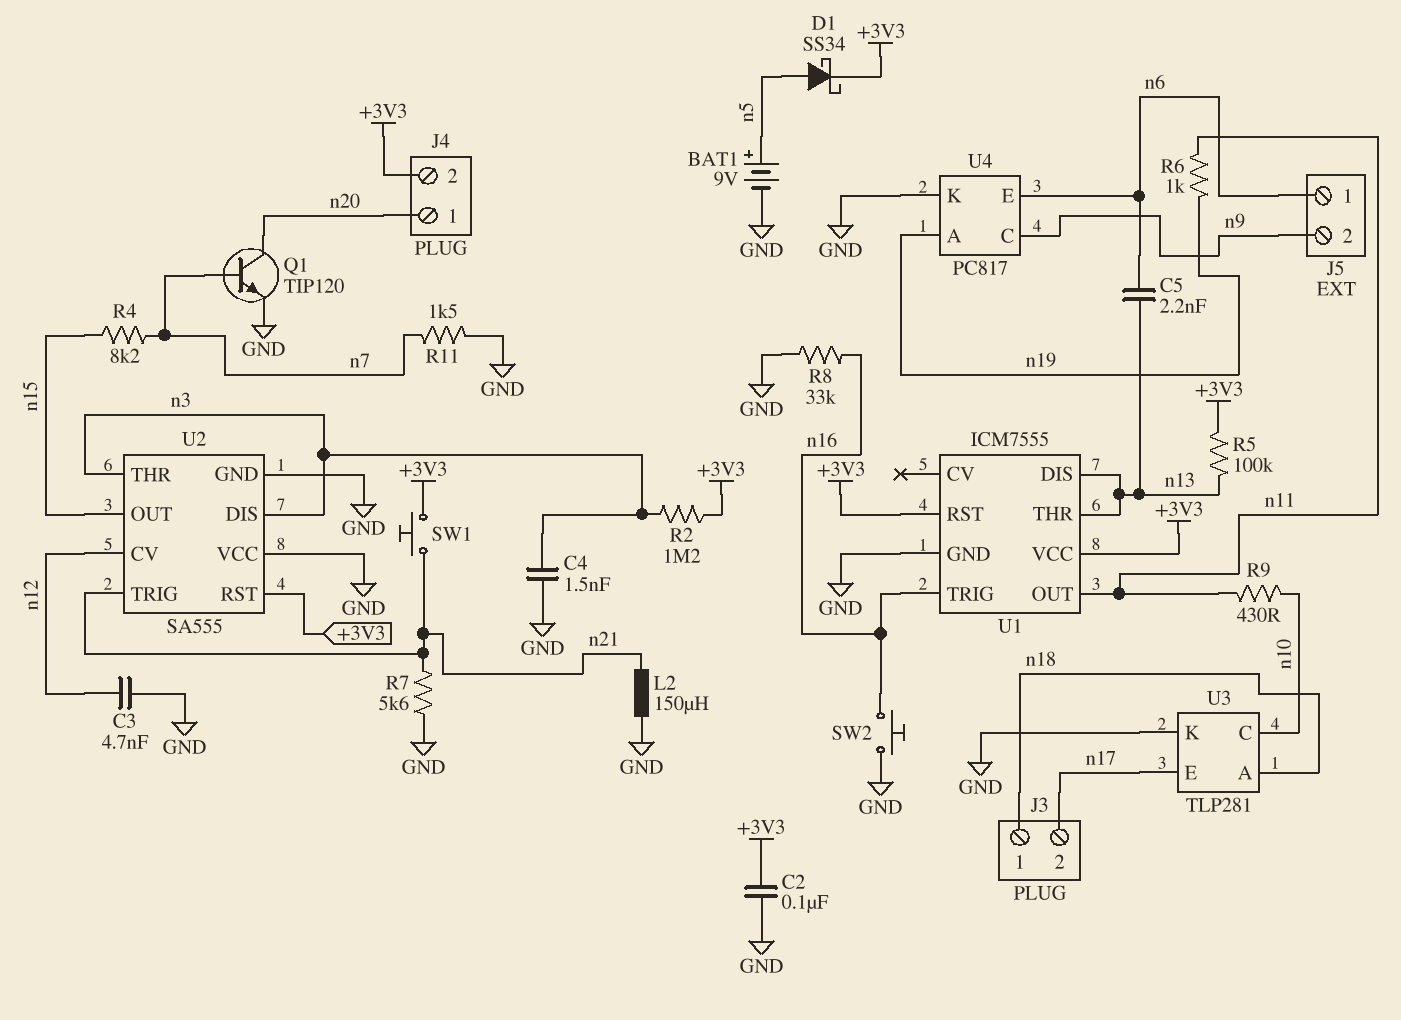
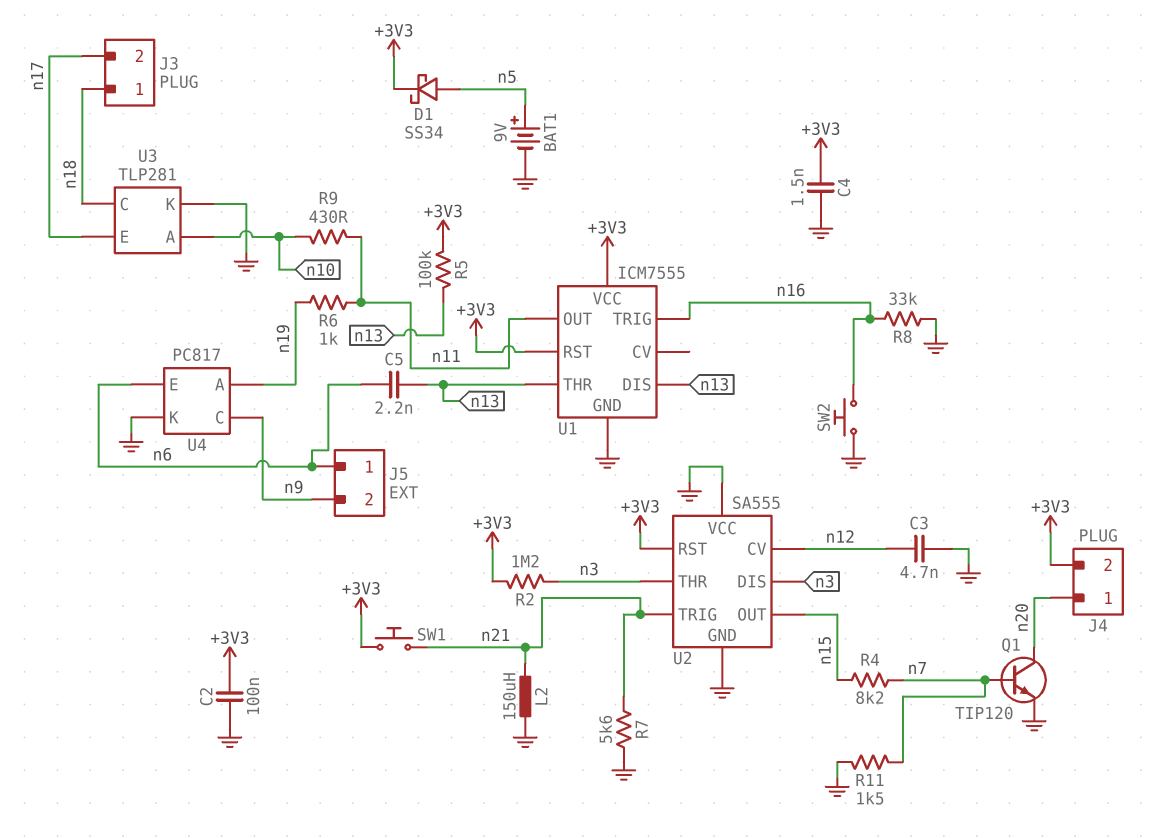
C4: 1.5nF (GND, n3) -> 1.5nF (+3V3, GND)
U3 pin A: n18 -> n10
U3 pin C: n10 -> n18

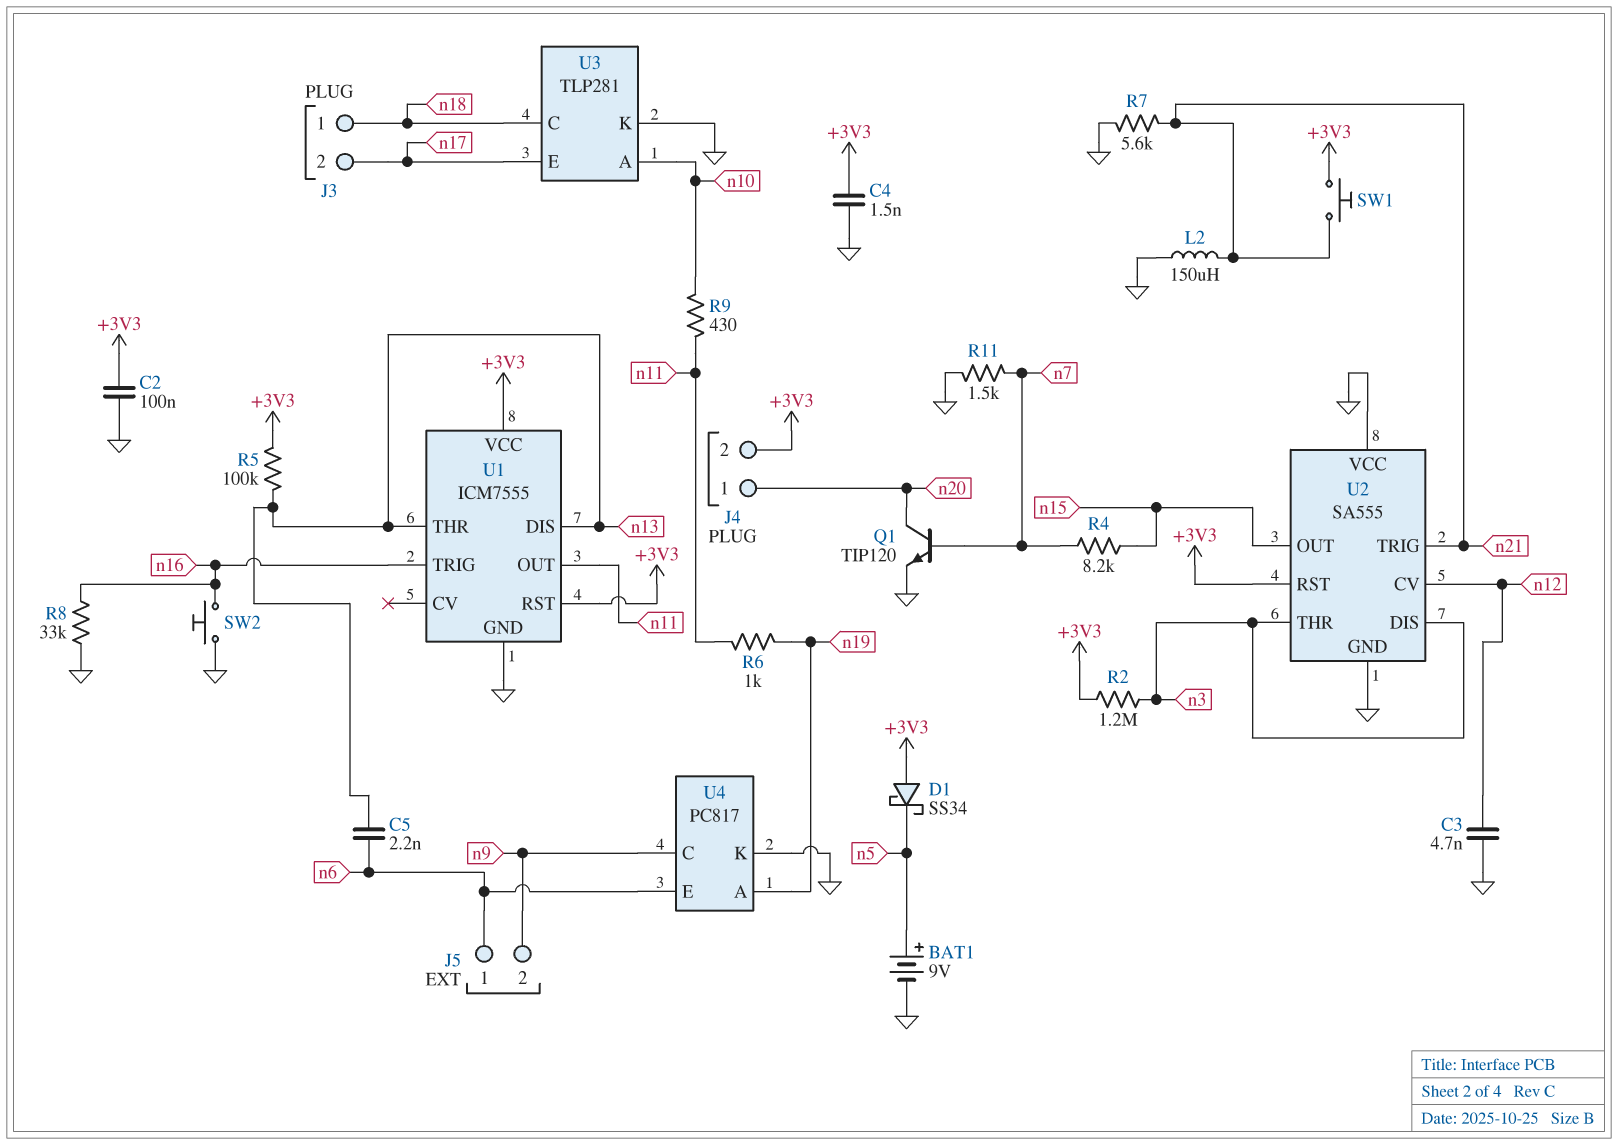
D1: schottky SS34 (A n5, K +3V3) -> schottky SS34 (A +3V3, K n5)

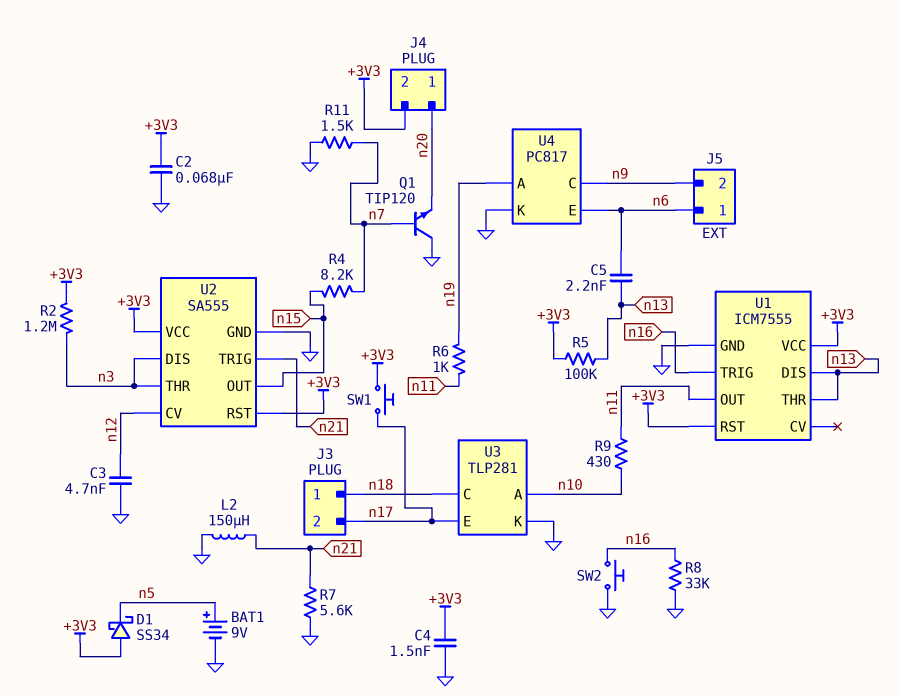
C2: 100nF (+3V3, GND) -> 68nF (+3V3, GND)
Q1: NPN TIP120 (B n7, C n20, E GND) -> NPN TIP120 (B n7, C GND, E n20)
SW1: button (+3V3, n21) -> button (+3V3, n17)
U2 pin VCC: GND -> +3V3

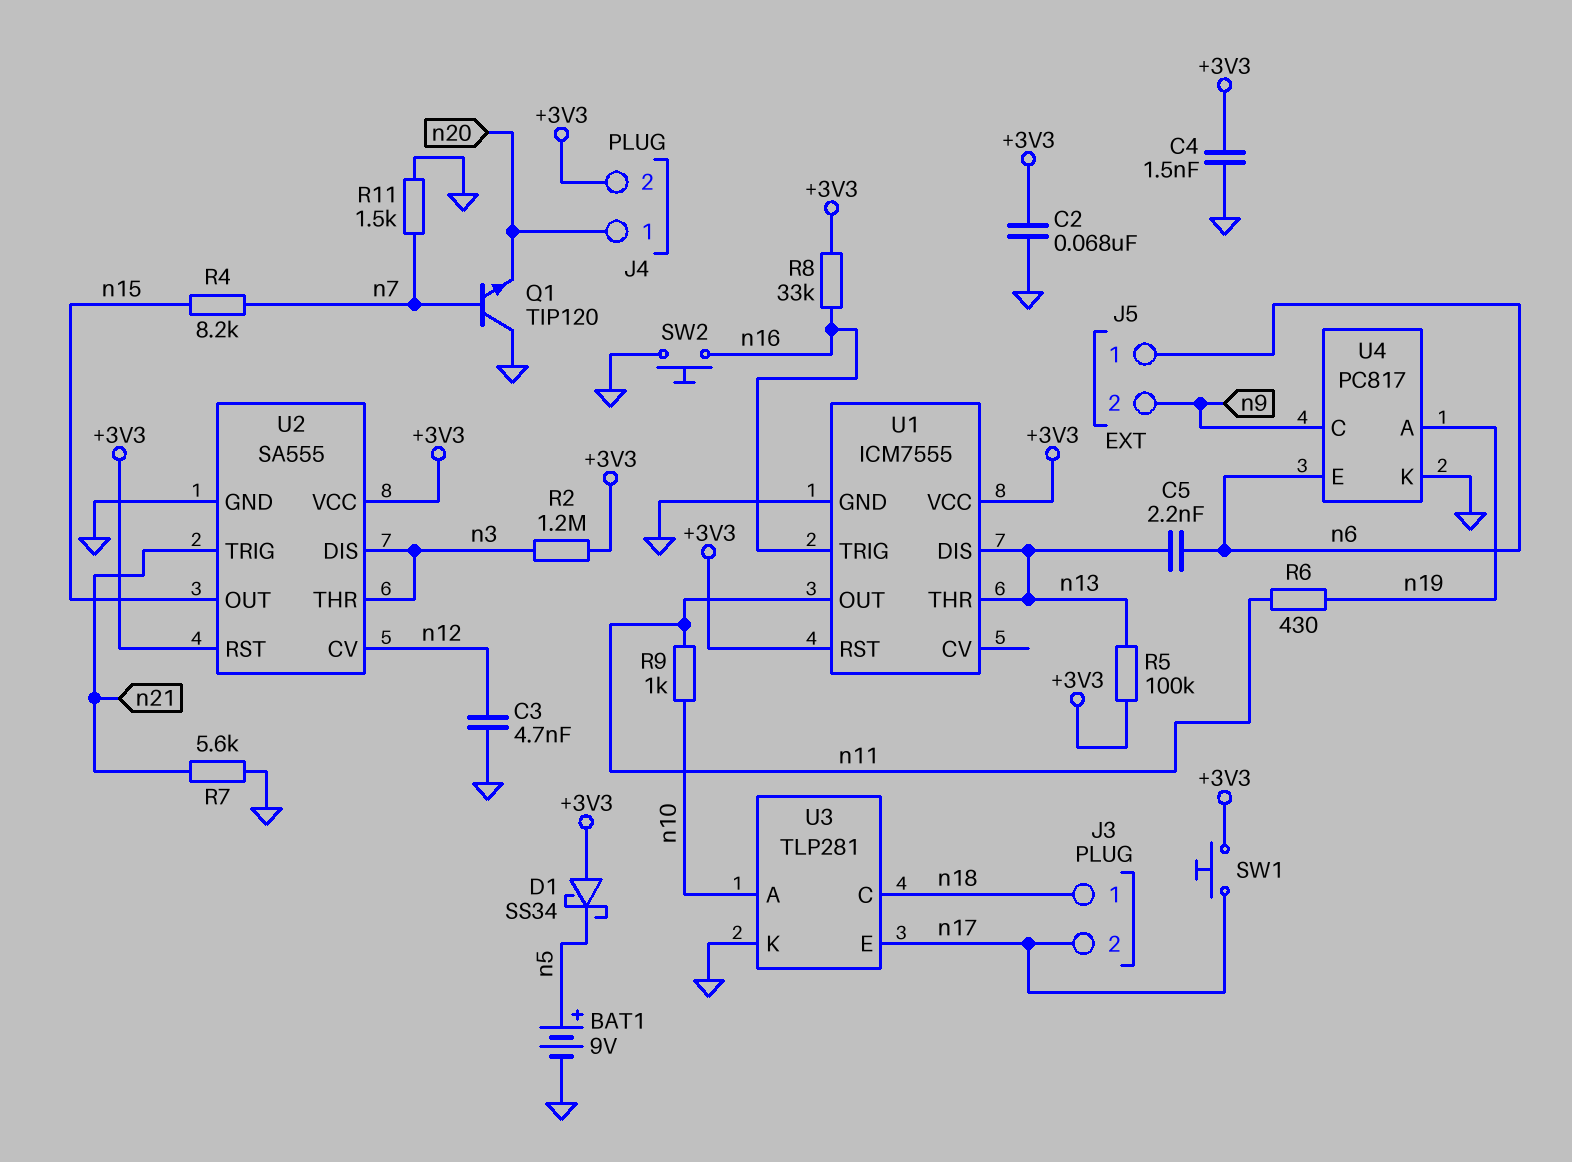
L2: 150uH (GND, n21) -> none
R6: 1k (n11, n19) -> 430 (n11, n19)
R8: 33k (GND, n16) -> 33k (+3V3, n16)
R9: 430 (n10, n11) -> 1k (n10, n11)

